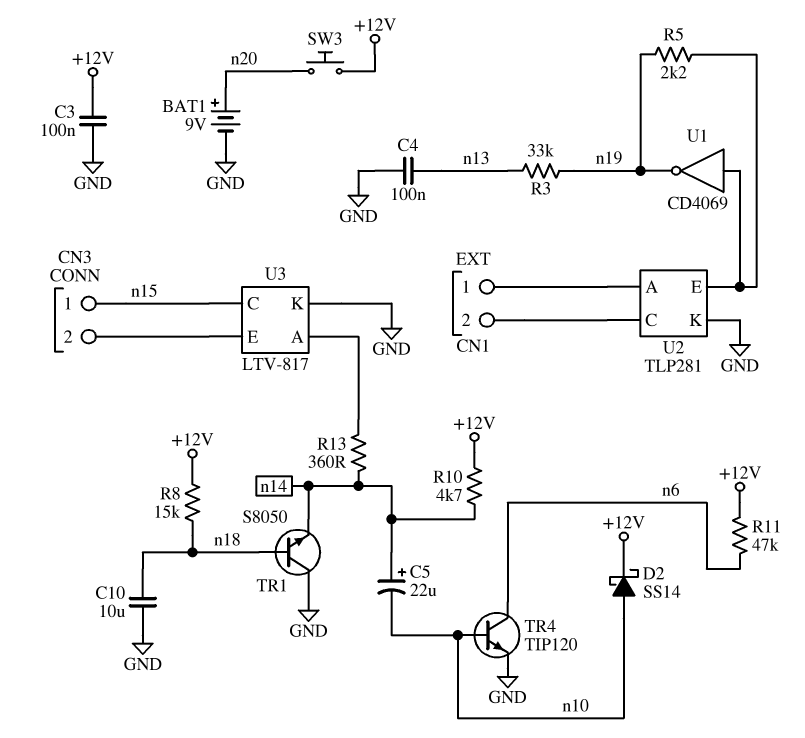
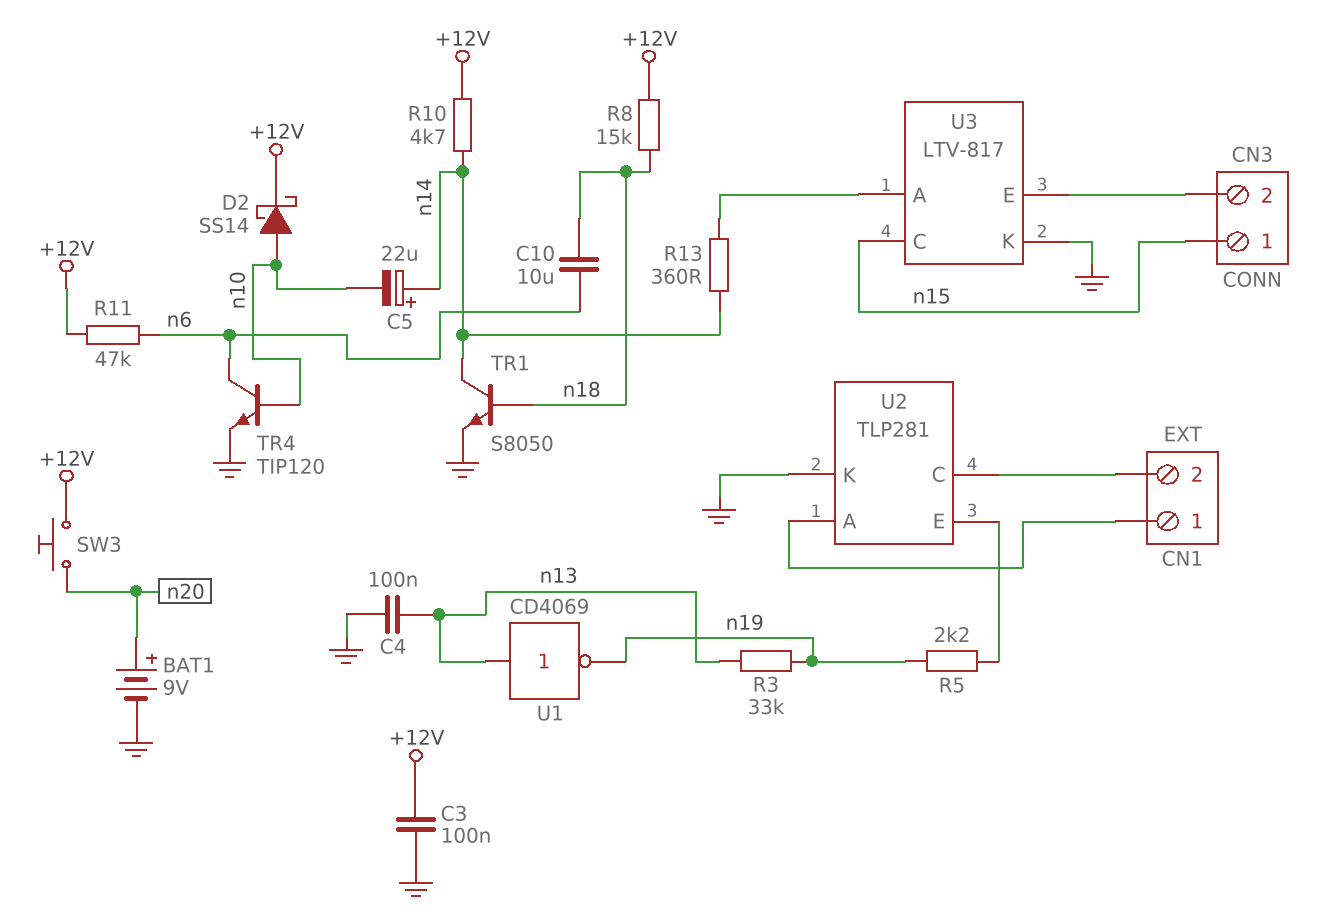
C10: 10uF (GND, n18) -> 10uF (n6, n18)
TR1: NPN S8050 (B n18, C GND, E n14) -> NPN S8050 (B n18, C n14, E GND)
U1: NOT CD4069 (in U2/E, out n19) -> NOT CD4069 (in n13, out n19)

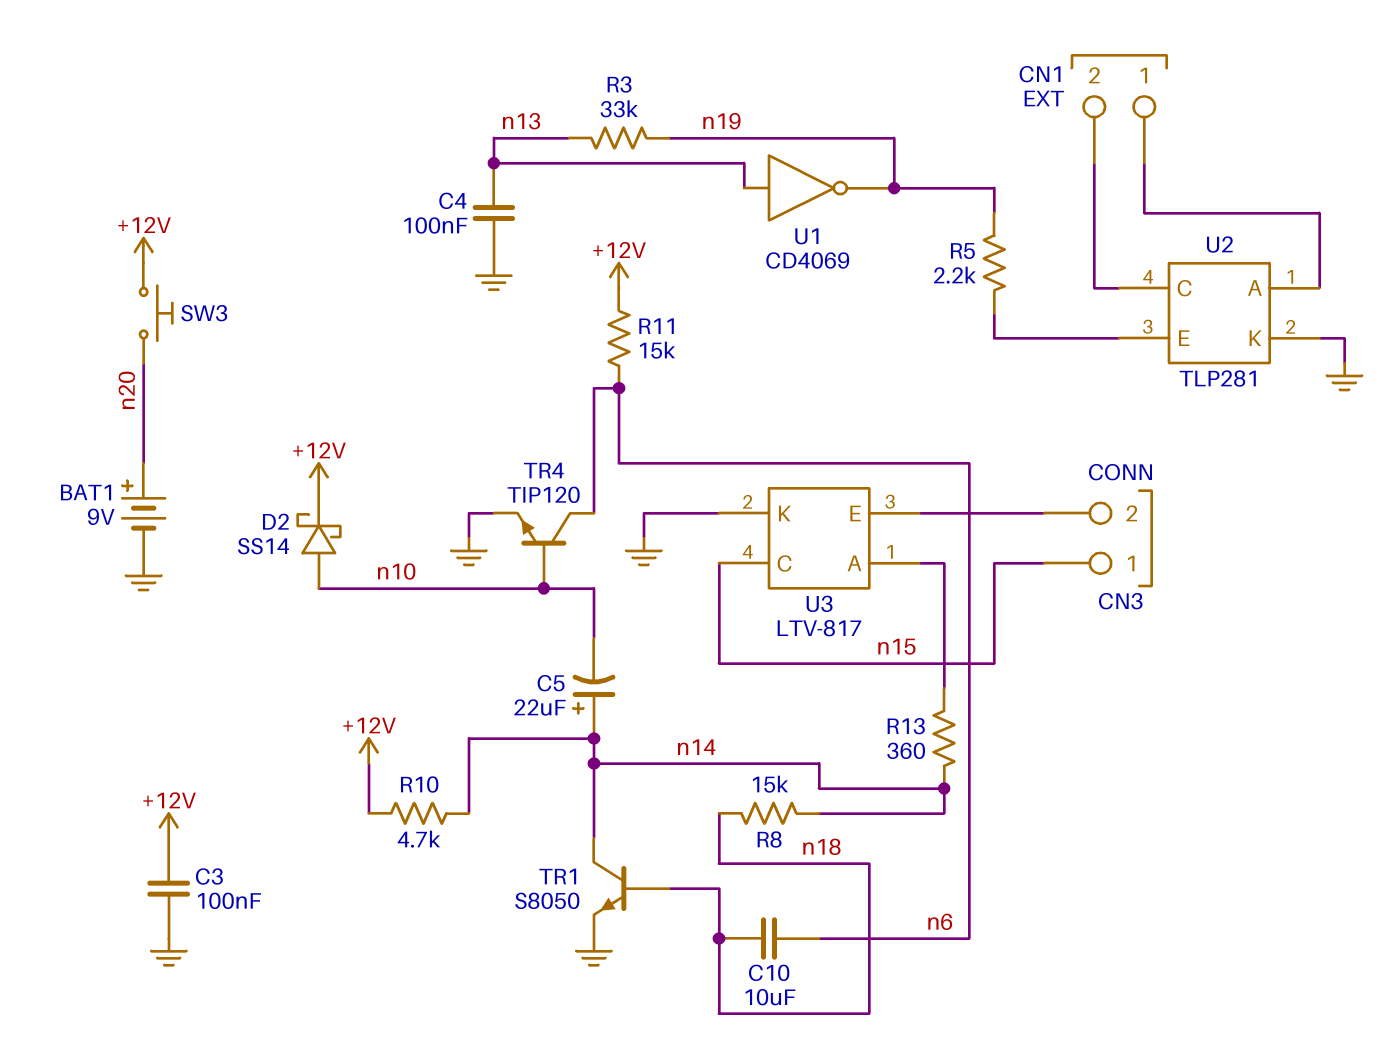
R8: 15k (+12V, n18) -> 15k (n14, n18)
R11: 47k (+12V, n6) -> 15k (+12V, n6)

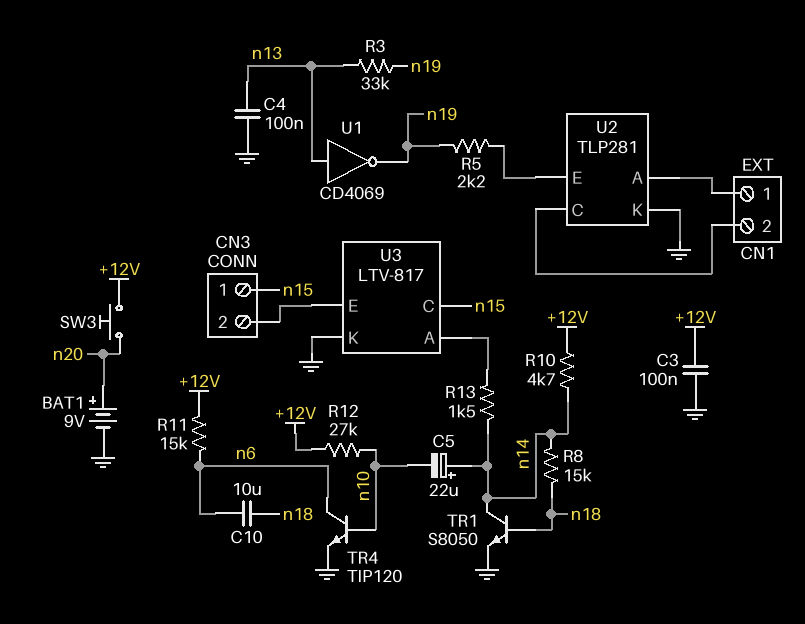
D2: schottky SS14 (A n10, K +12V) -> none
R12: none -> 27k (+12V, n10)
R13: 360 (U3/A, n14) -> 1.5k (U3/A, n14)

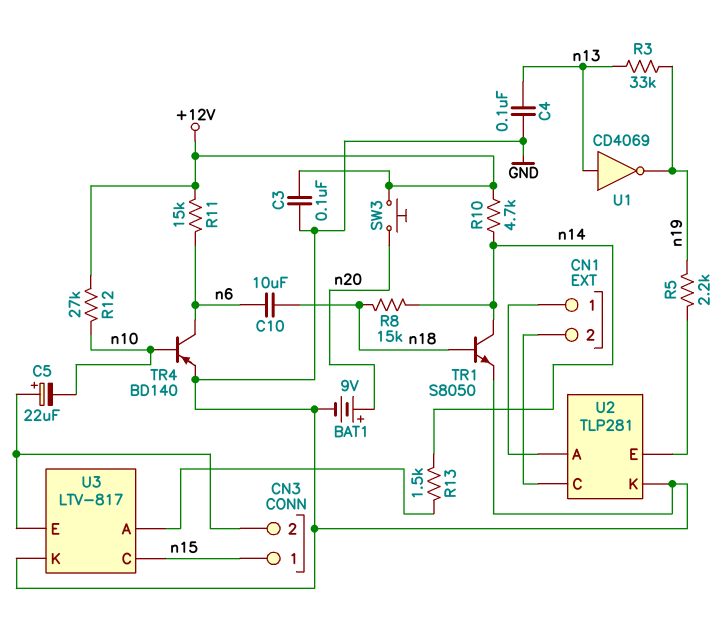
C5: 22uF (plus n14, minus n10) -> 22uF (plus CN3/2, minus n10)
TR4: NPN TIP120 (B n10, C n6, E GND) -> PNP BD140 (B n10, C n6, E GND)

